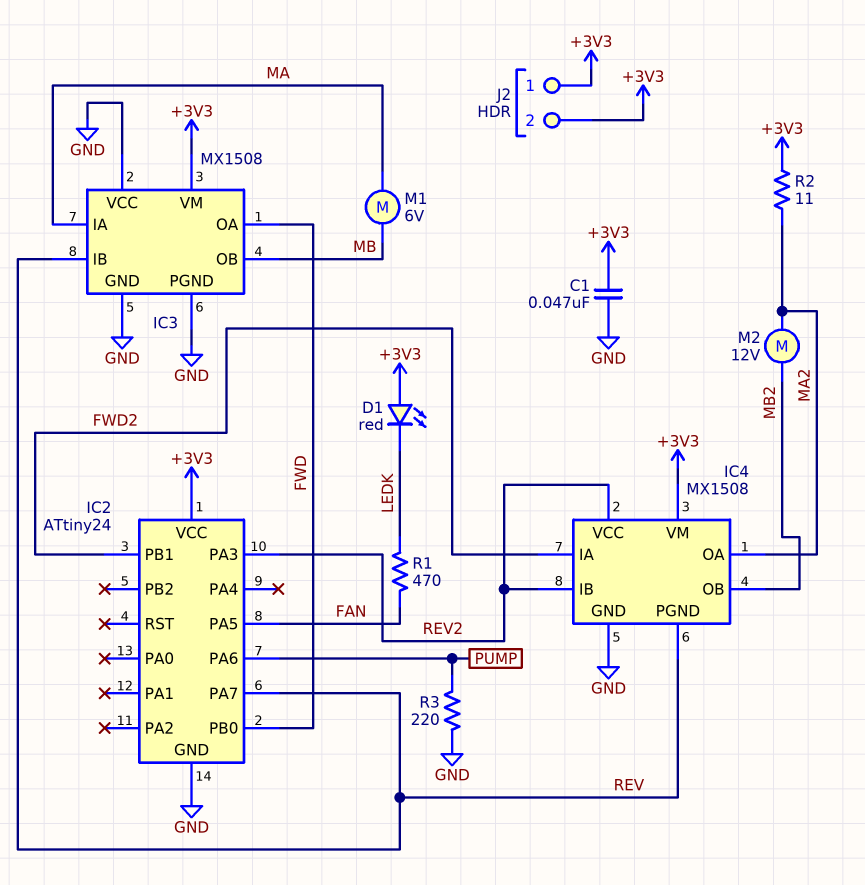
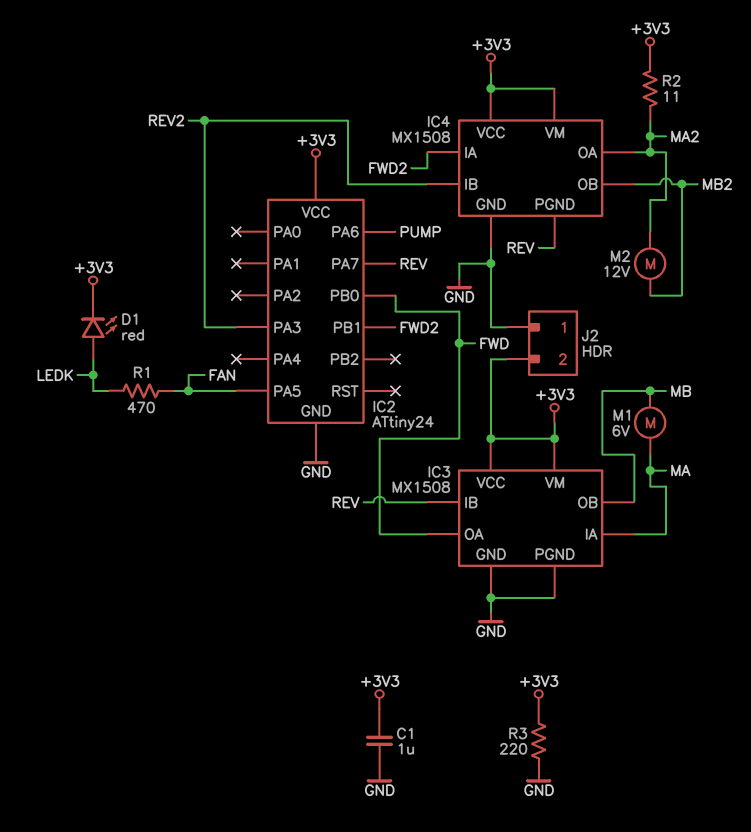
C1: 47nF (+3V3, GND) -> 1uF (+3V3, GND)
D1: LED red (A +3V3, K LEDK) -> LED red (A LEDK, K +3V3)
IC3 pin VCC: GND -> +3V3
IC4 pin VCC: REV2 -> +3V3
J2 pin 1: +3V3 -> GND
R3: 220 (GND, PUMP) -> 220 (+3V3, GND)

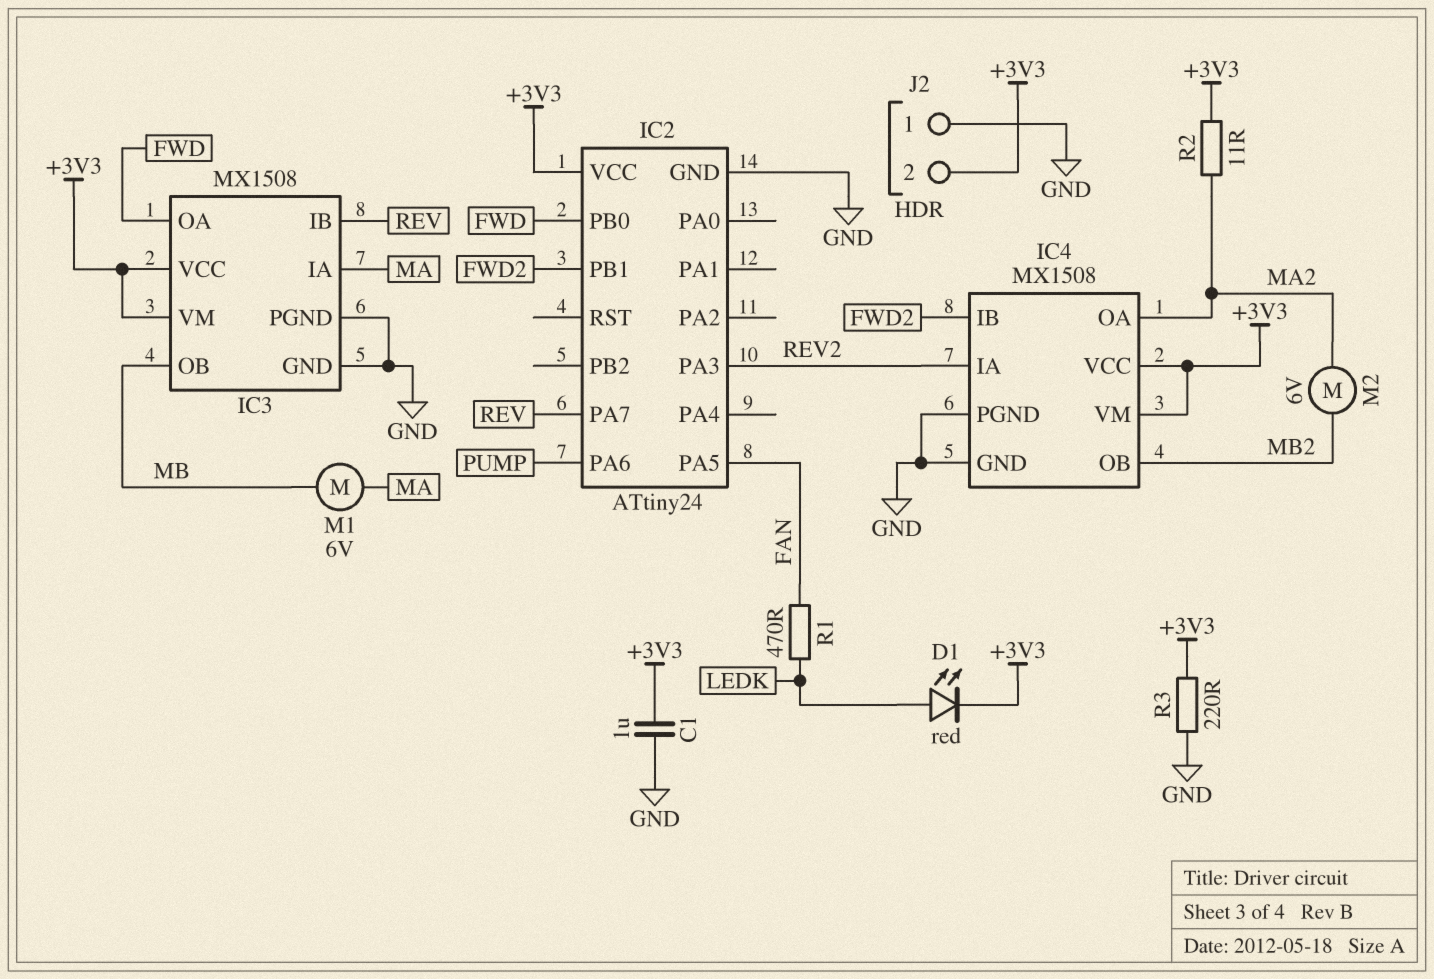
IC4 pin IA: FWD2 -> REV2
IC4 pin IB: REV2 -> FWD2
IC4 pin PGND: REV -> GND
M2: motor 12V (MA2, MB2) -> motor 6V (MA2, MB2)

